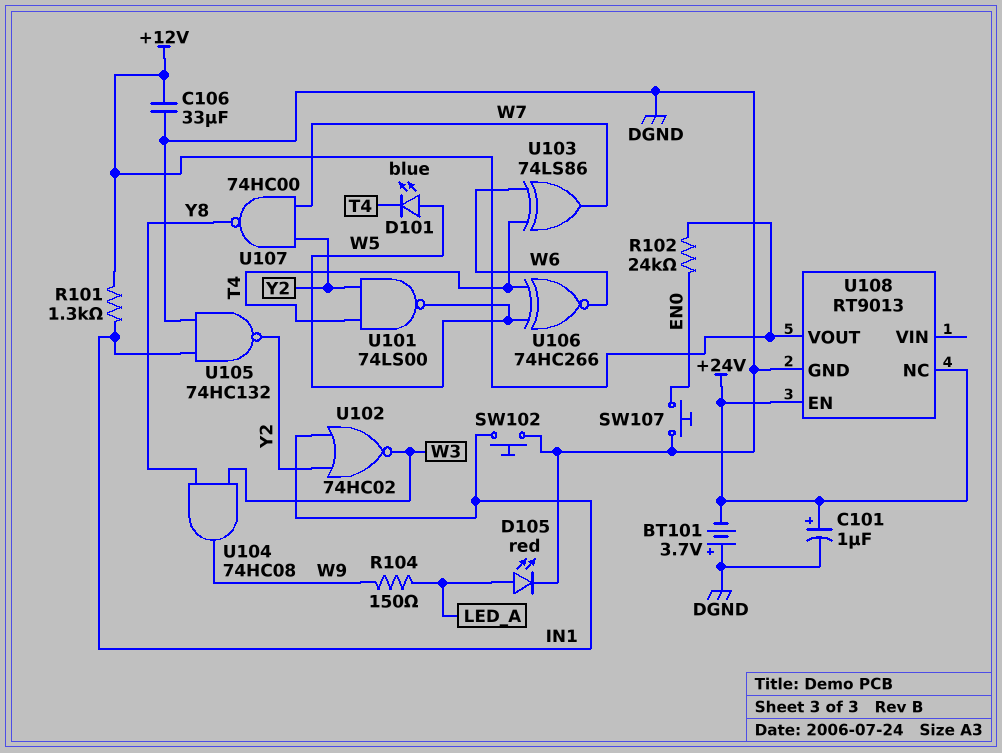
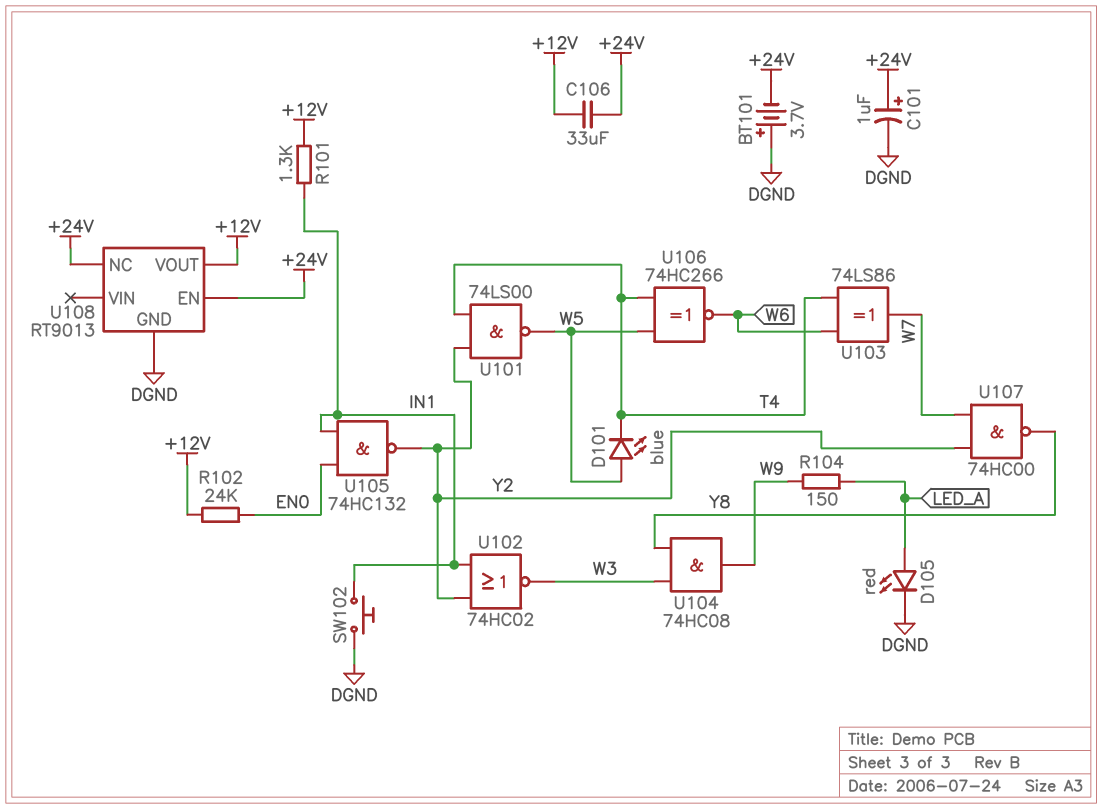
C106: 33uF (+12V, DGND) -> 33uF (+12V, +24V)
SW107: button (DGND, EN0) -> none
U105: NAND 74HC132 (in DGND, in IN1, out Y2) -> NAND 74HC132 (in EN0, in IN1, out Y2)

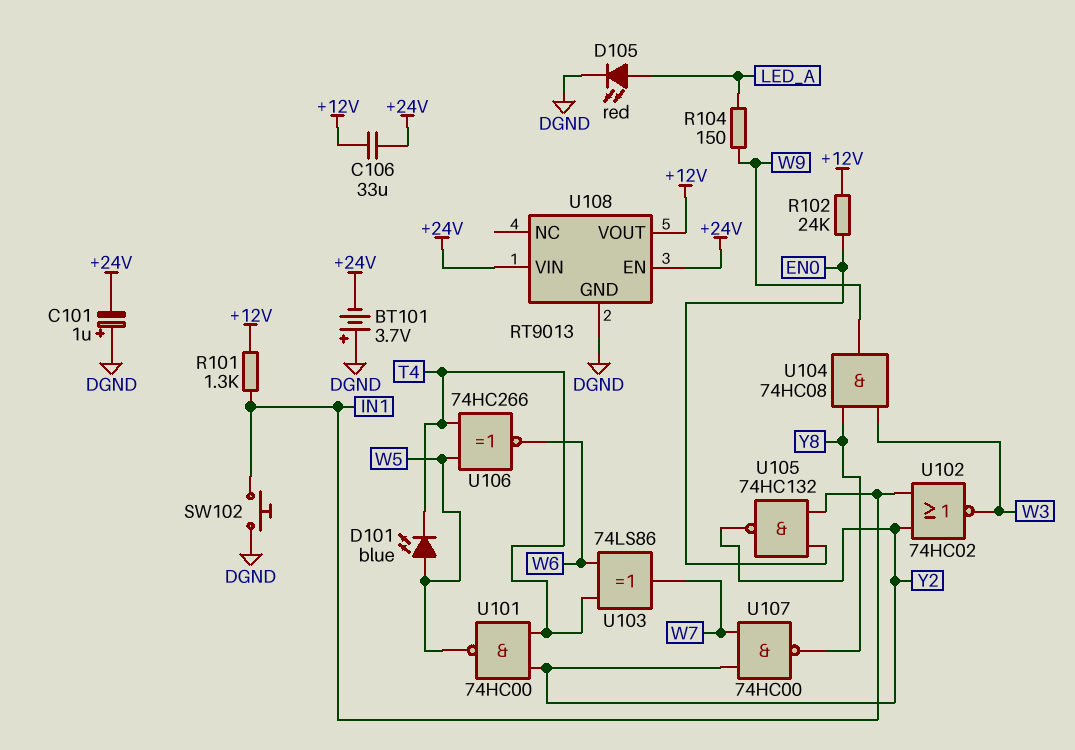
C101: 1uF (plus +24V, minus DGND) -> 1uF (plus DGND, minus +24V)
U101: NAND 74LS00 (in T4, in Y2, out W5) -> NAND 74HC00 (in T4, in Y2, out W5)
U108 pin NC: +24V -> none
U108 pin VIN: none -> +24V

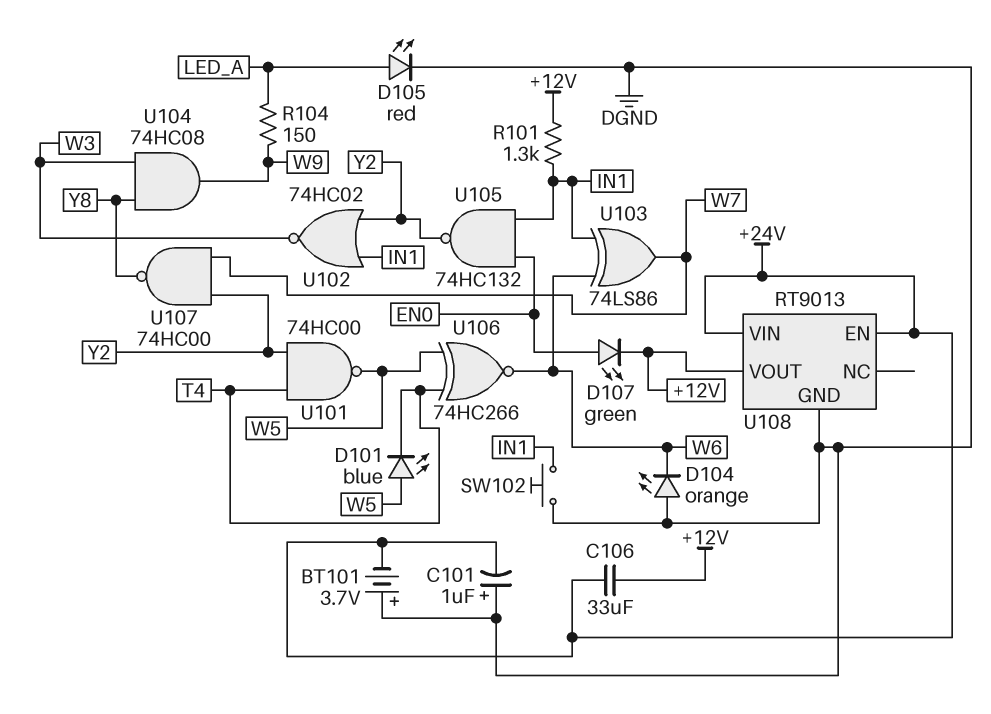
D104: none -> LED orange (A DGND, K W6)
D107: none -> LED green (A EN0, K +12V)
R102: 24k (+12V, EN0) -> none
U103: XOR 74LS86 (in T4, in W6, out W7) -> XOR 74LS86 (in IN1, in W6, out W7)

